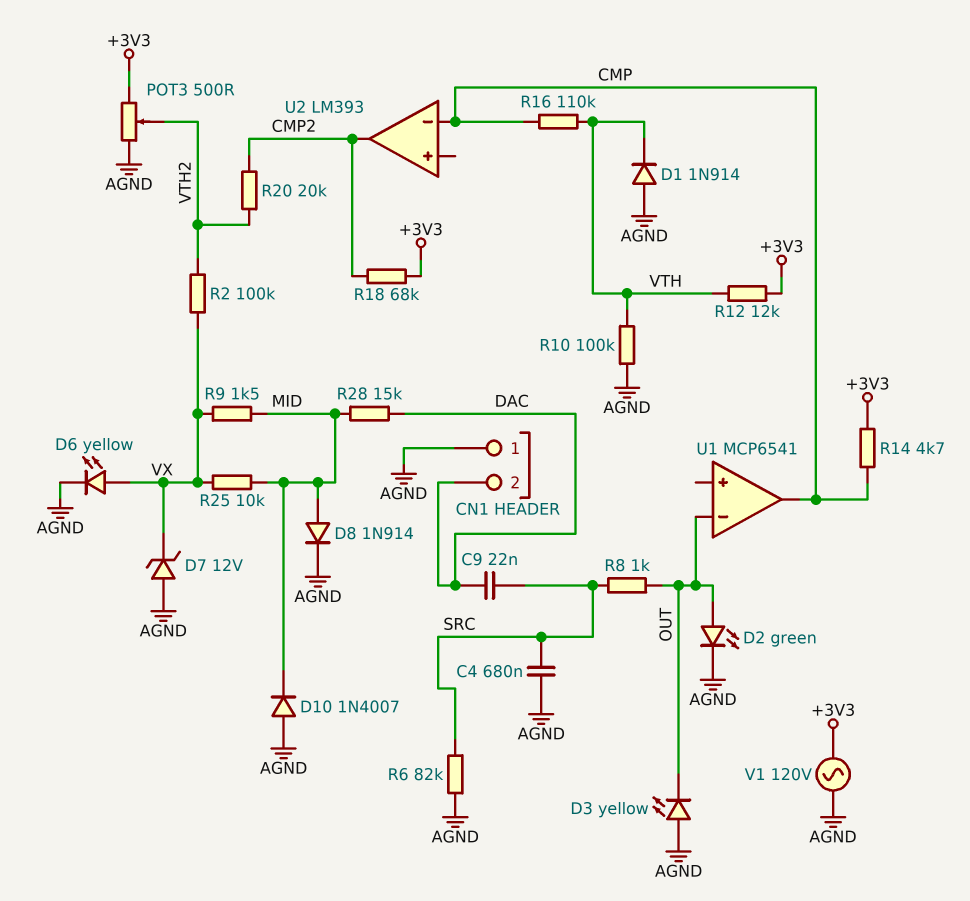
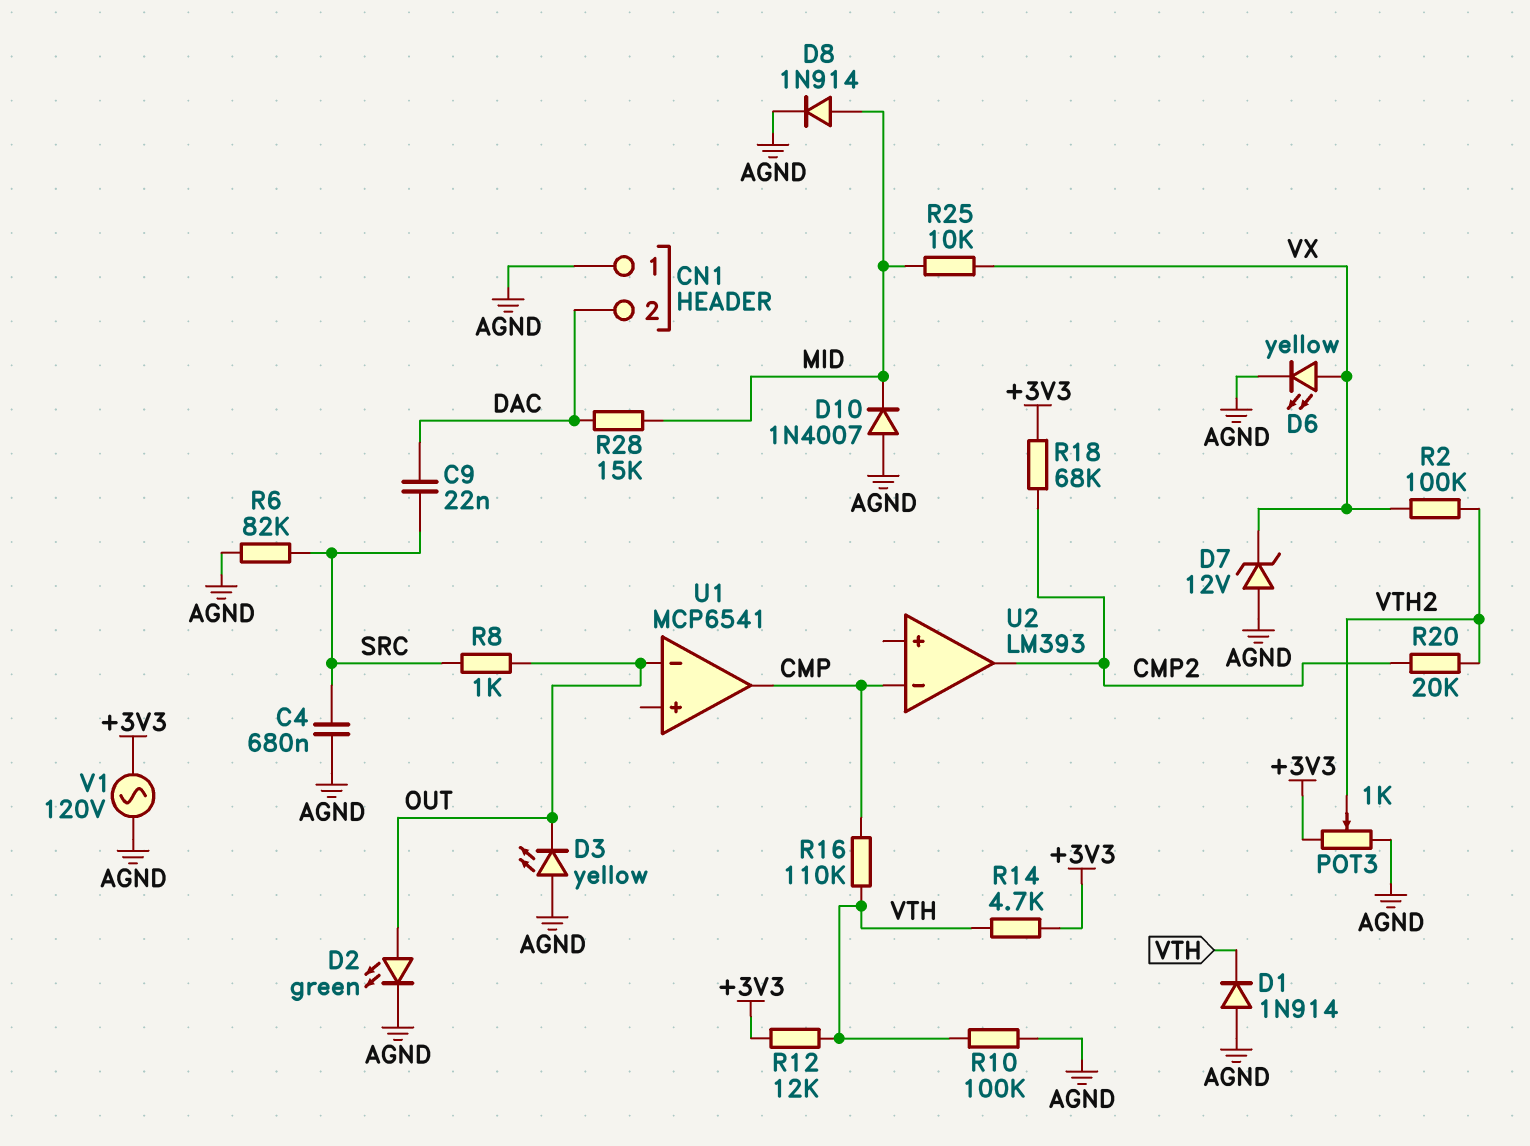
POT3: 500 (+3V3, AGND, wiper VTH2) -> 1k (+3V3, AGND, wiper VTH2)
R9: 1.5k (MID, VX) -> none
R14: 4.7k (+3V3, CMP) -> 4.7k (+3V3, VTH)

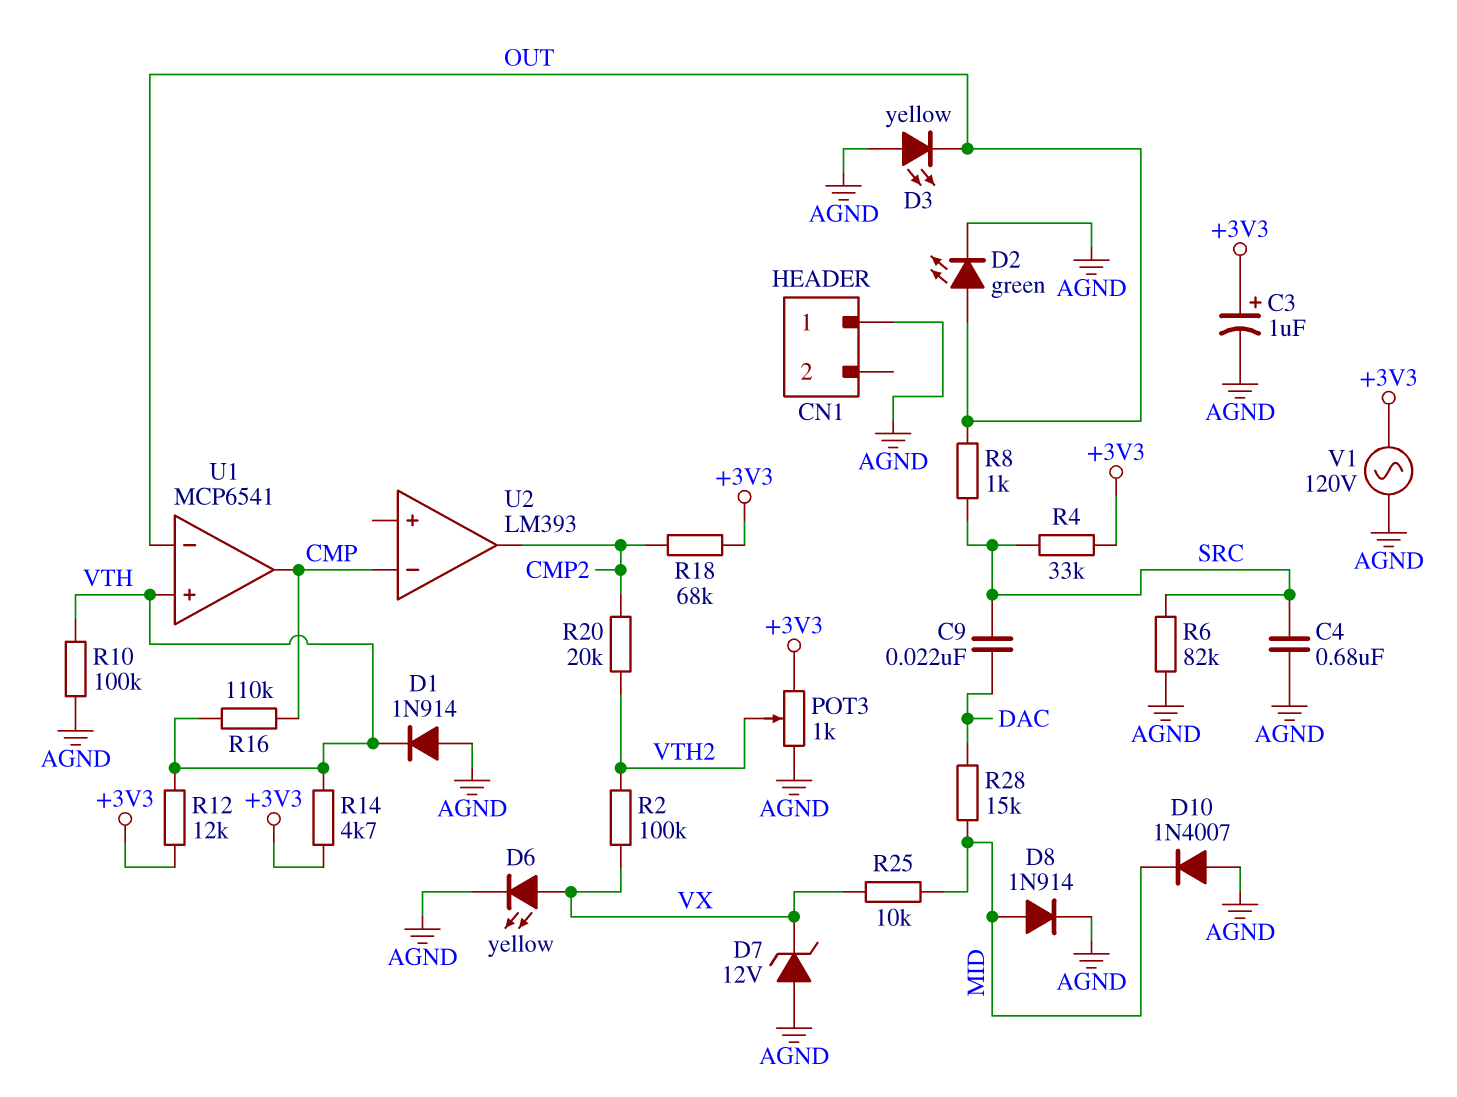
C3: none -> 1uF (plus +3V3, minus AGND)
CN1 pin 2: DAC -> none
R4: none -> 33k (+3V3, SRC)
U1 pin in+: none -> VTH

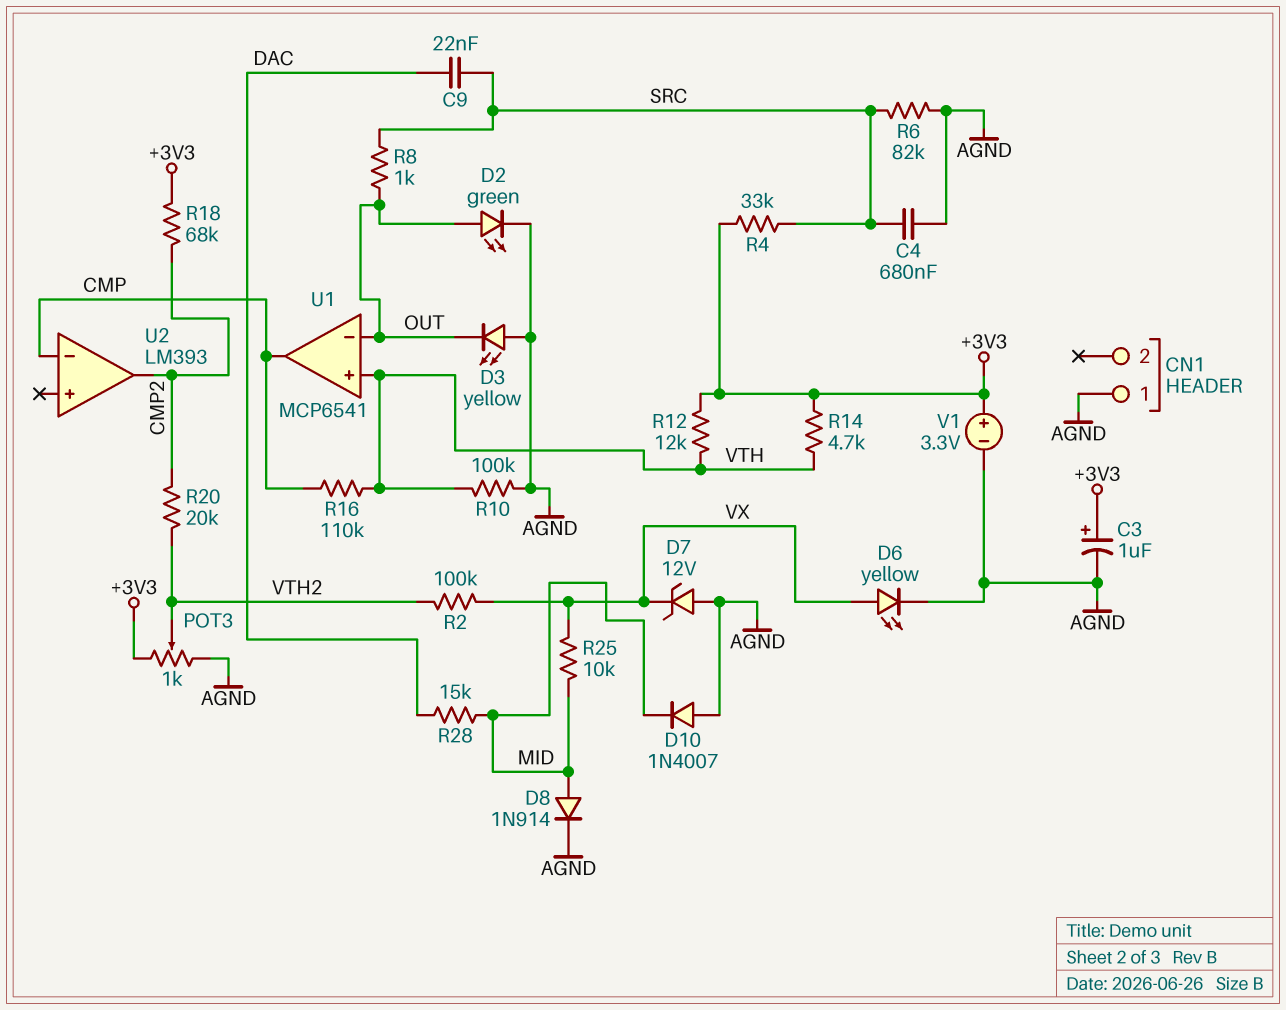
D1: diode 1N914 (A AGND, K VTH) -> none
V1: AC 120V (+3V3, AGND) -> 3.3V (plus +3V3, minus AGND)

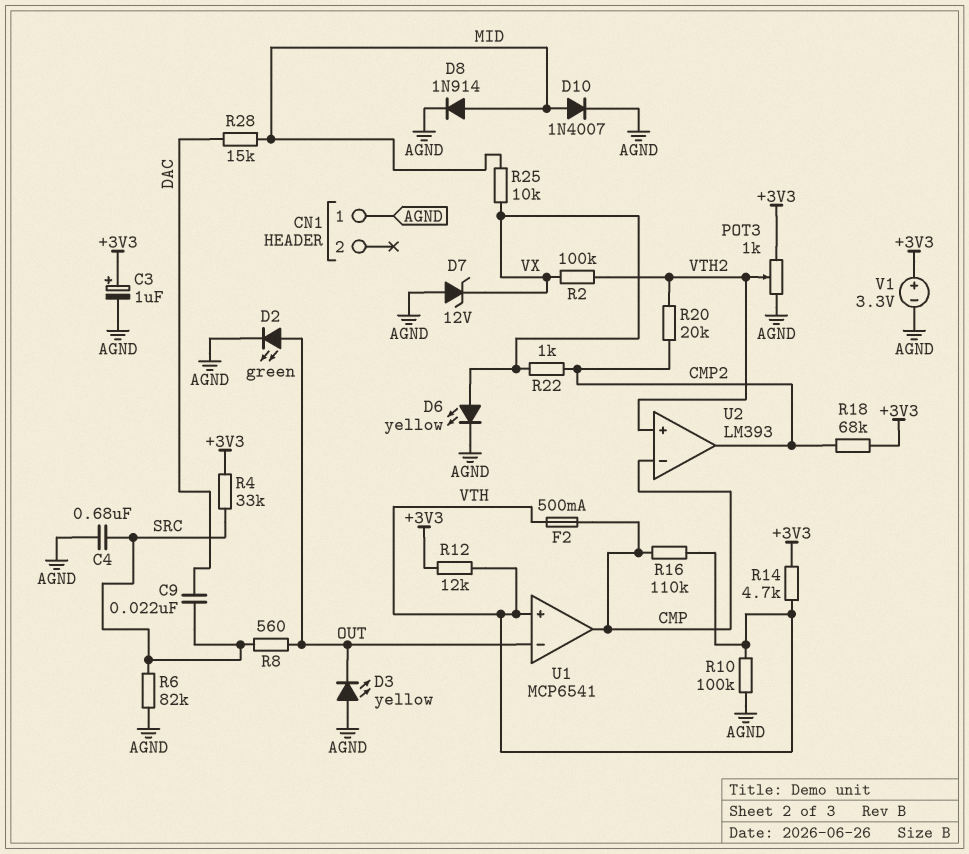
D10: diode 1N4007 (A AGND, K MID) -> diode 1N4007 (A MID, K AGND)
F2: none -> 500mA (CMP, VTH)
R8: 1k (OUT, SRC) -> 560 (OUT, SRC)
R22: none -> 1k (CMP2, VX)
U2 pin in+: none -> VTH2

